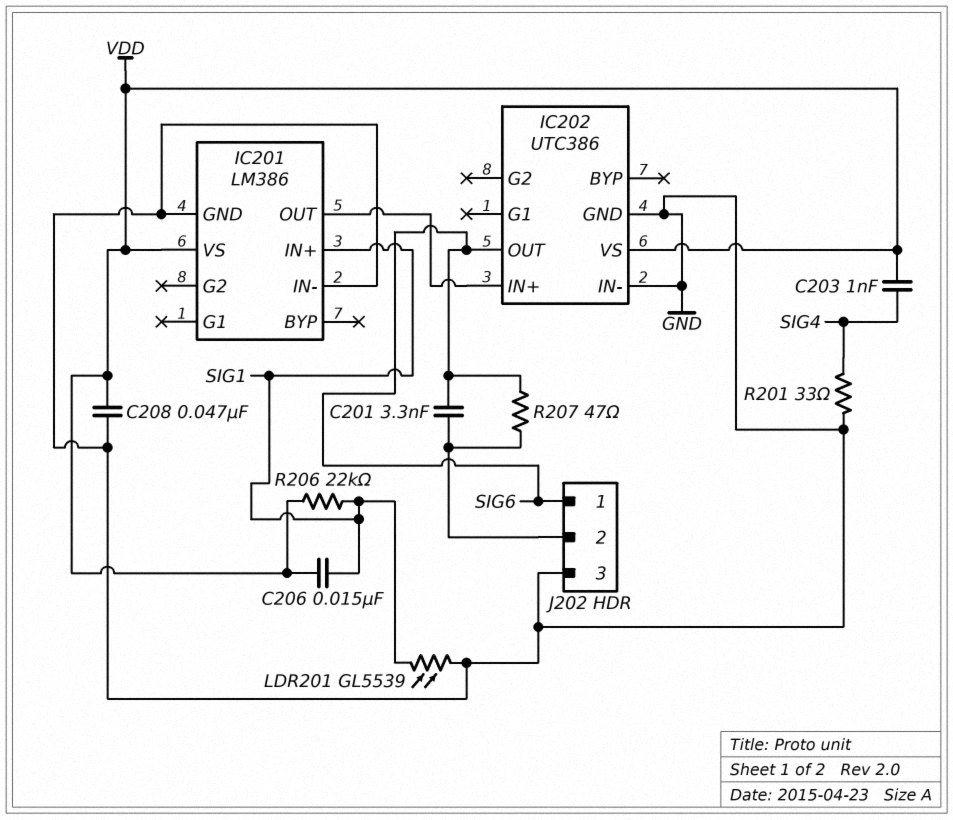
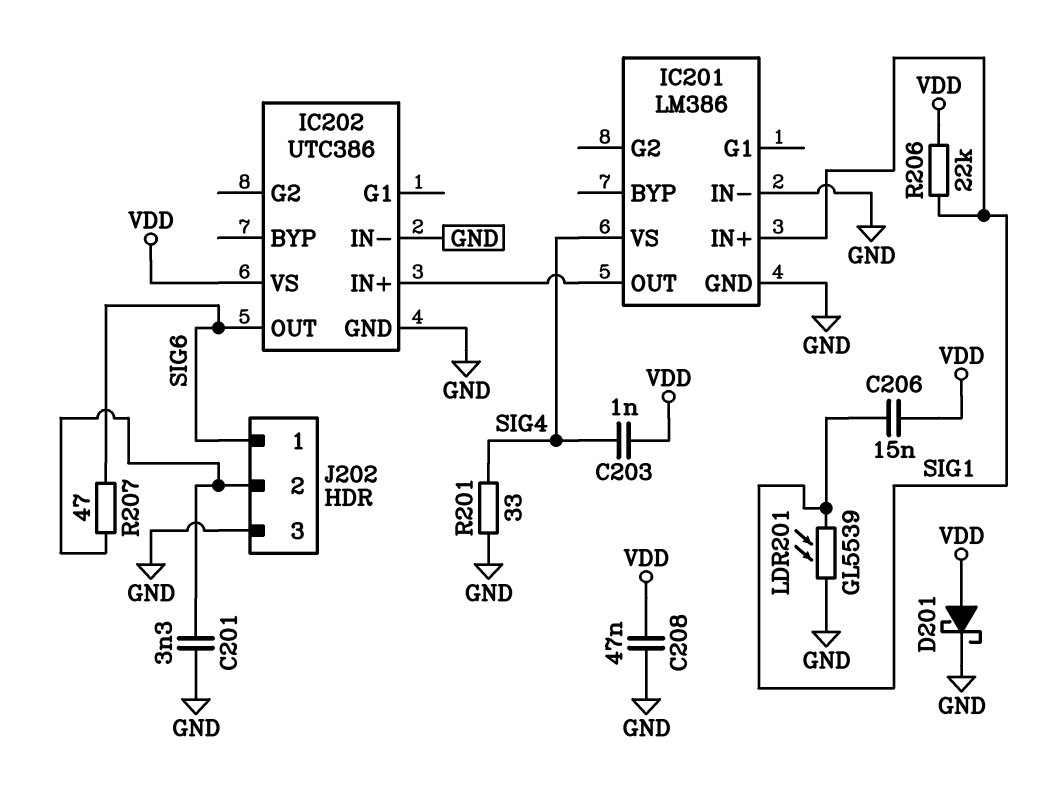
C201: 3.3nF (J202/2, SIG6) -> 3.3nF (GND, J202/2)
D201: none -> schottky (A VDD, K GND)
IC201 pin VS: VDD -> SIG4

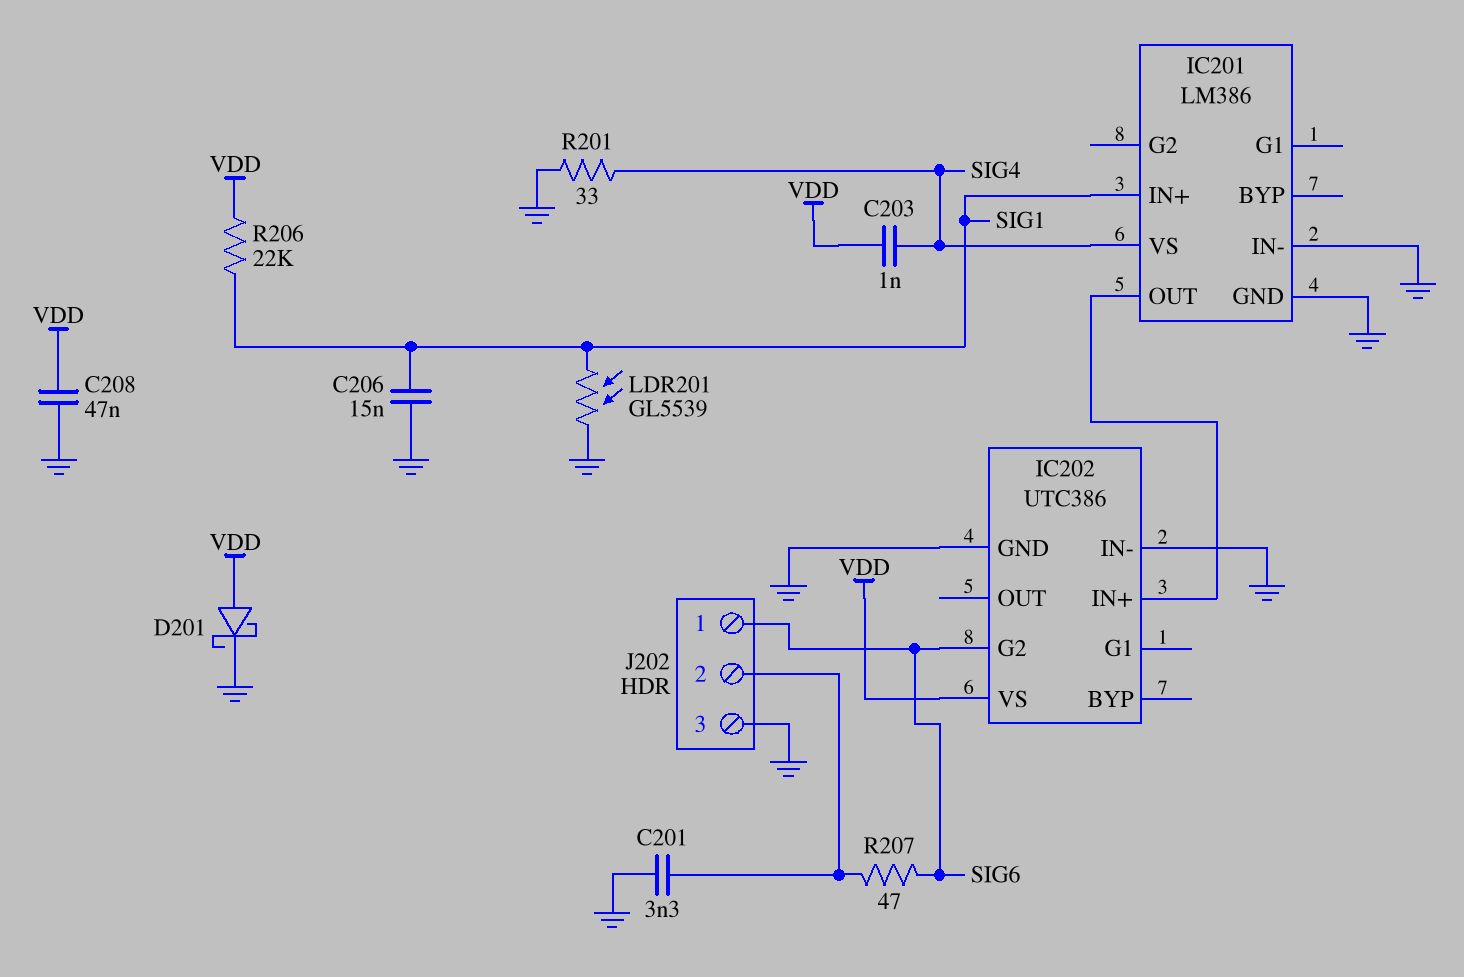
C206: 15nF (SIG1, VDD) -> 15nF (GND, SIG1)
IC202 pin G2: none -> SIG6
IC202 pin OUT: SIG6 -> none

